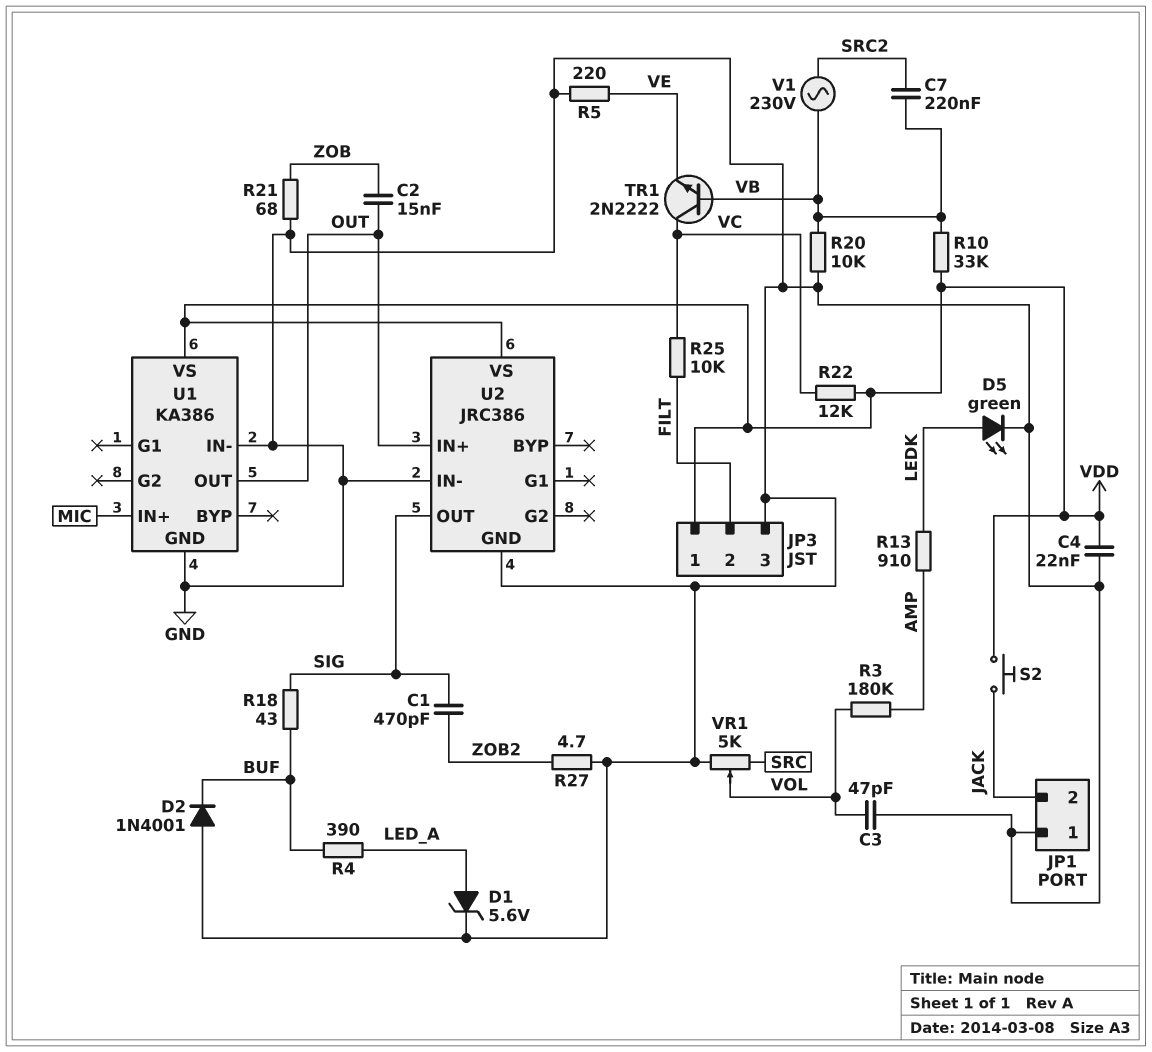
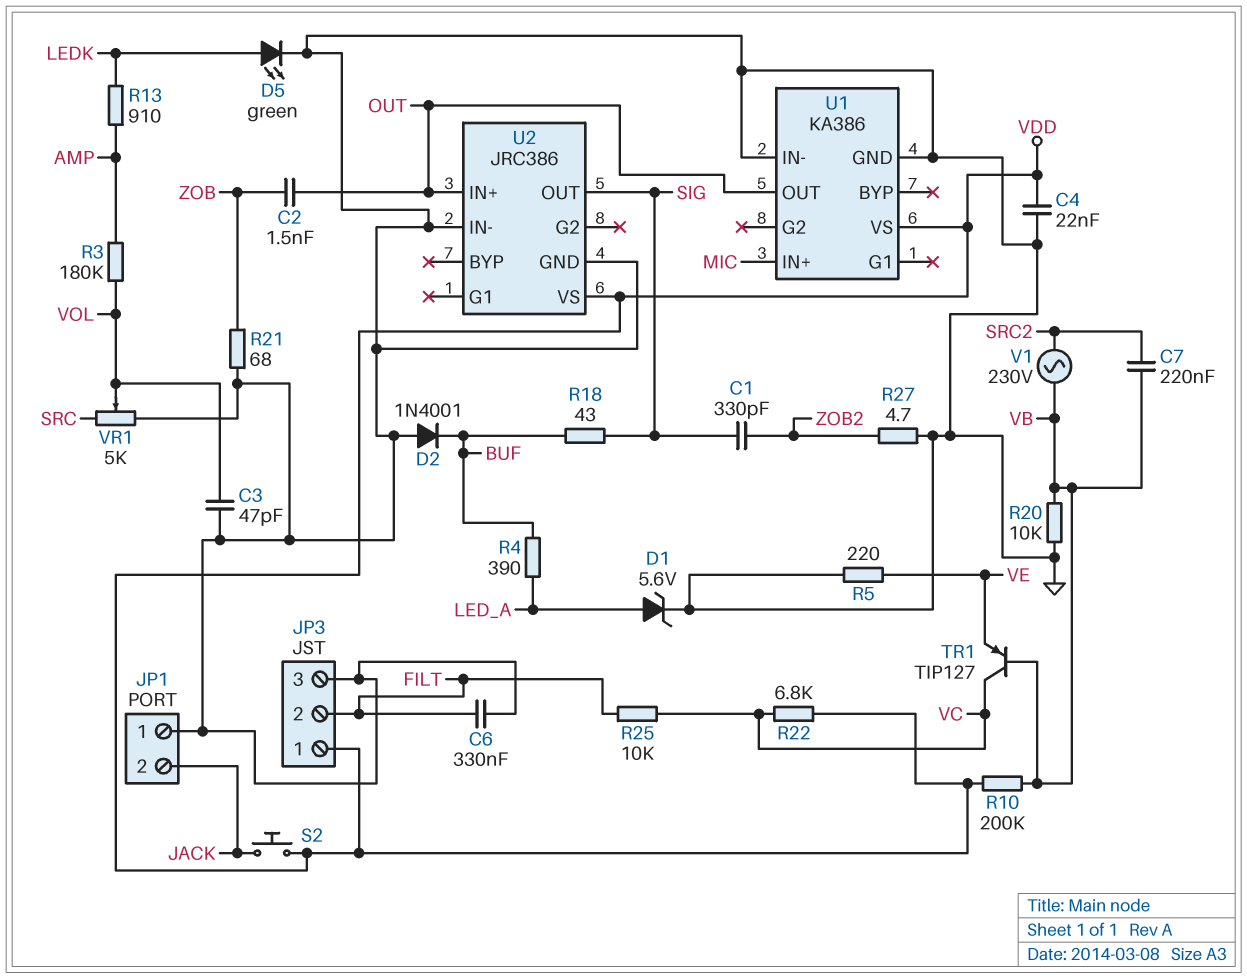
C1: 470pF (SIG, ZOB2) -> 330pF (SIG, ZOB2)
C2: 15nF (OUT, ZOB) -> 1.5nF (OUT, ZOB)
C6: none -> 330nF (FILT, GND)
R10: 33k (VB, VDD) -> 200k (VB, VDD)
R22: 12k (VC, VDD) -> 6.8k (VC, VDD)
TR1: NPN 2N2222 (B VB, C VC, E VE) -> PNP TIP127 (B VB, C VC, E VE)

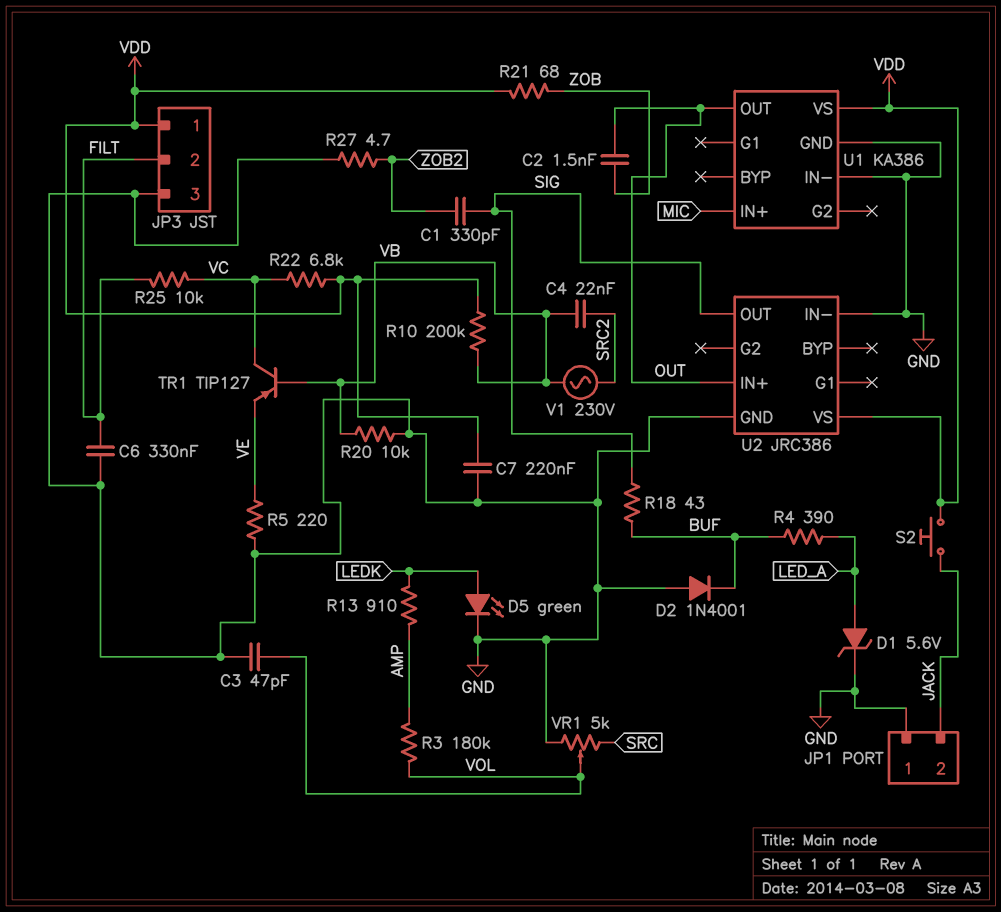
C4: 22nF (GND, VDD) -> 22nF (SRC2, VB)
C7: 220nF (SRC2, VB) -> 220nF (GND, VDD)
R21: 68 (GND, ZOB) -> 68 (VDD, ZOB)

